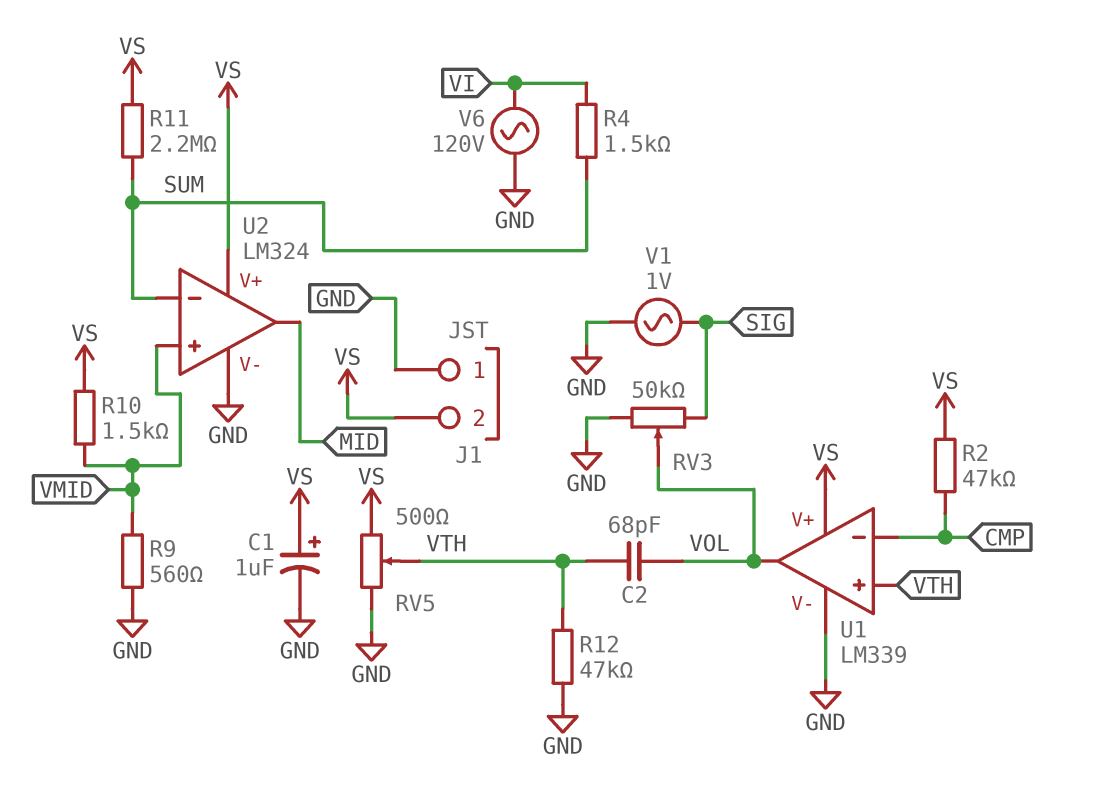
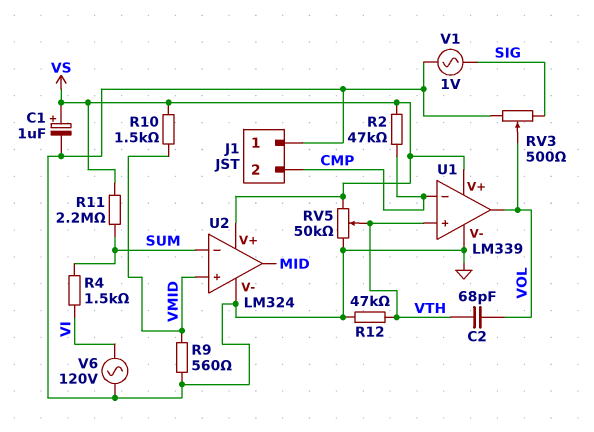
J1 pin 2: VS -> CMP
RV3: 50k (GND, SIG, wiper VOL) -> 500 (GND, SIG, wiper VOL)
RV5: 500 (GND, VS, wiper VTH) -> 50k (GND, VS, wiper VTH)

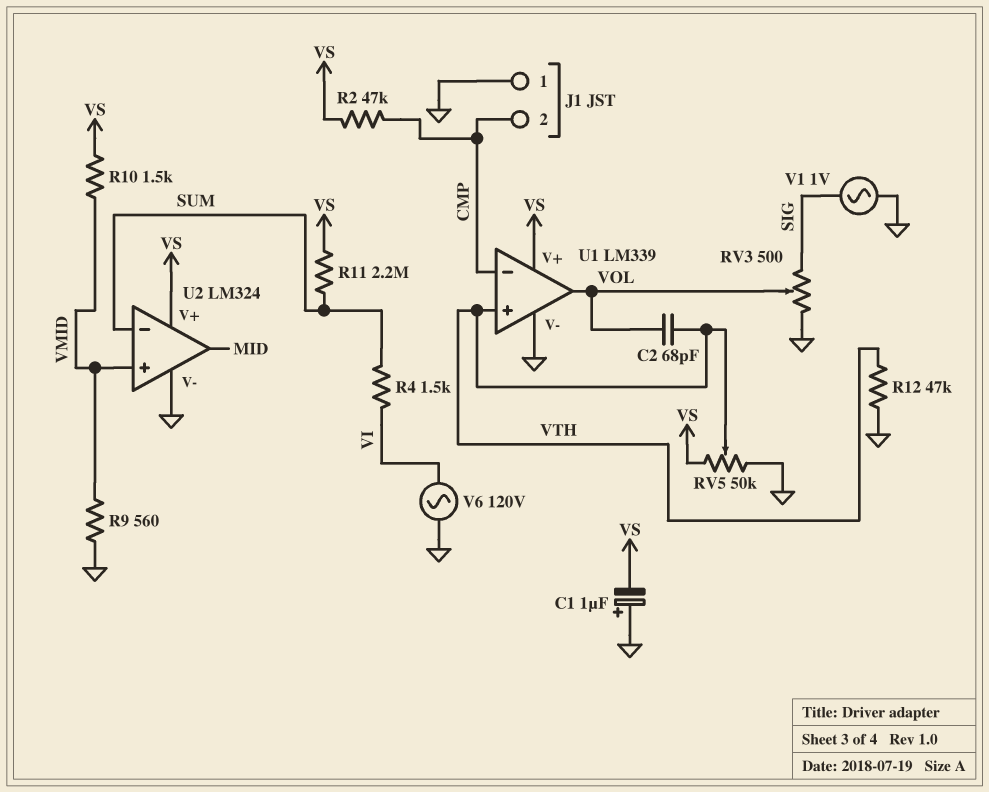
C1: 1uF (plus VS, minus GND) -> 1uF (plus GND, minus VS)

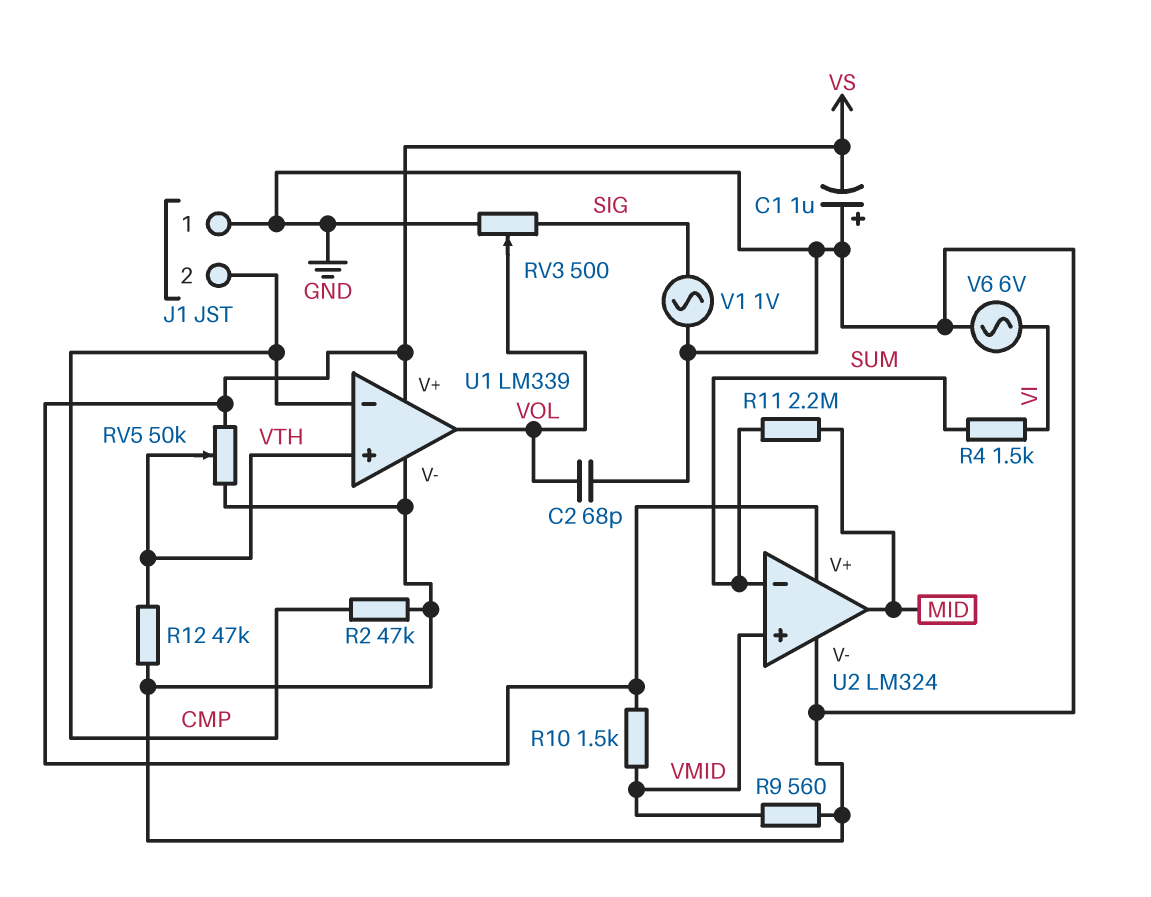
C2: 68pF (VOL, VTH) -> 68pF (GND, VOL)
R2: 47k (CMP, VS) -> 47k (CMP, GND)
R11: 2.2M (SUM, VS) -> 2.2M (MID, SUM)
V6: AC 120V (GND, VI) -> AC 6V (GND, VI)

